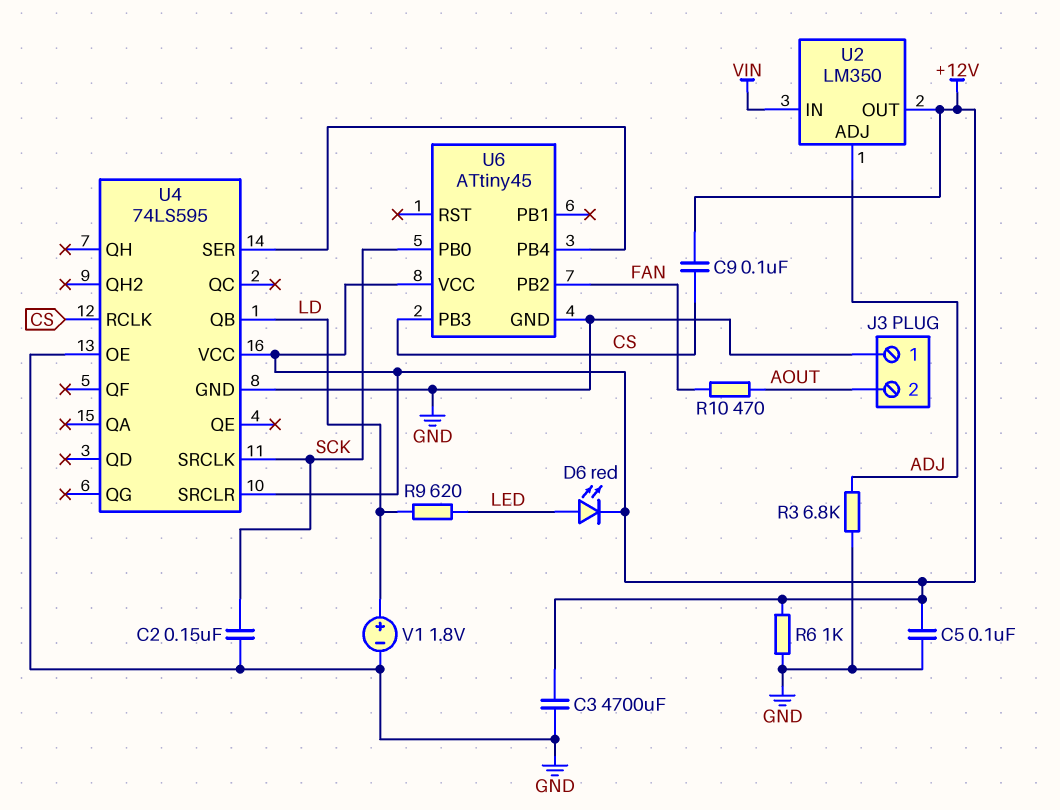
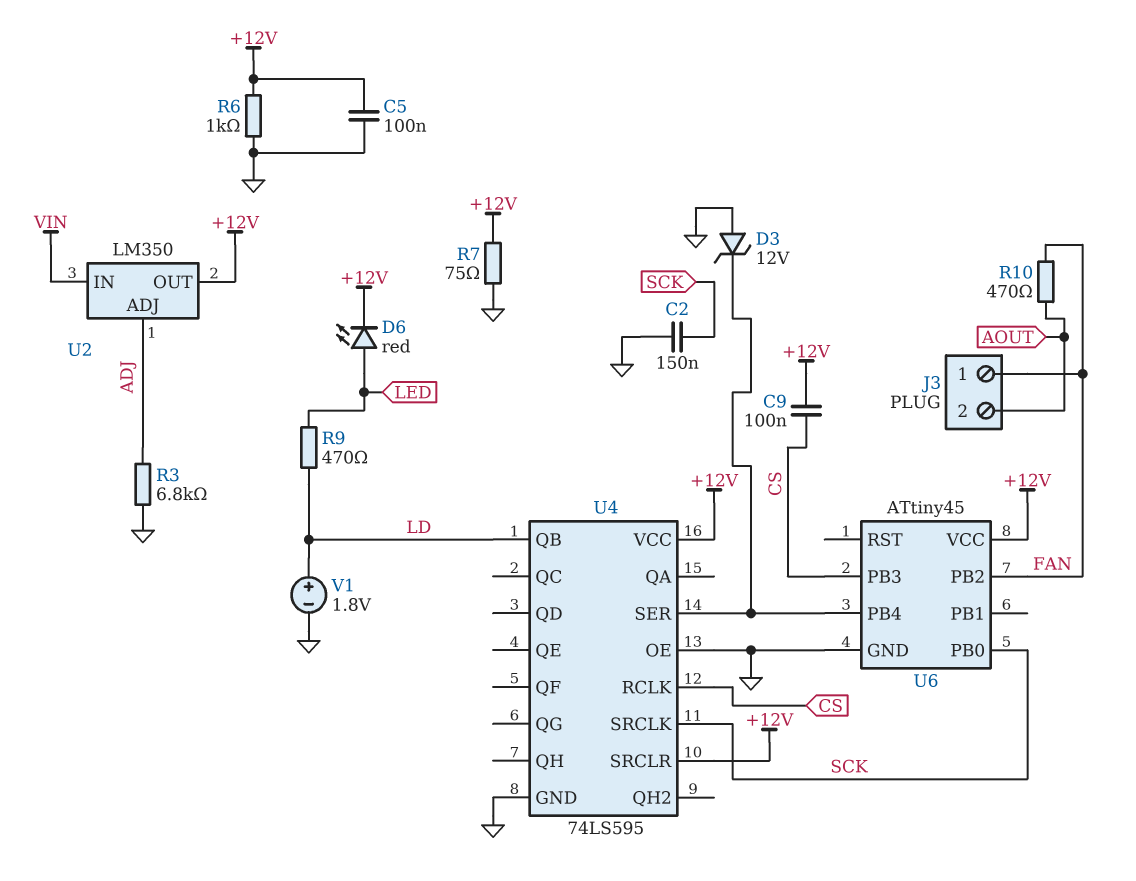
C3: 4700uF (+12V, GND) -> none
D3: none -> zener 12V (A GND, K U4/SER)
J3 pin 1: GND -> FAN
R7: none -> 75 (+12V, GND)
R9: 620 (LD, LED) -> 470 (LD, LED)

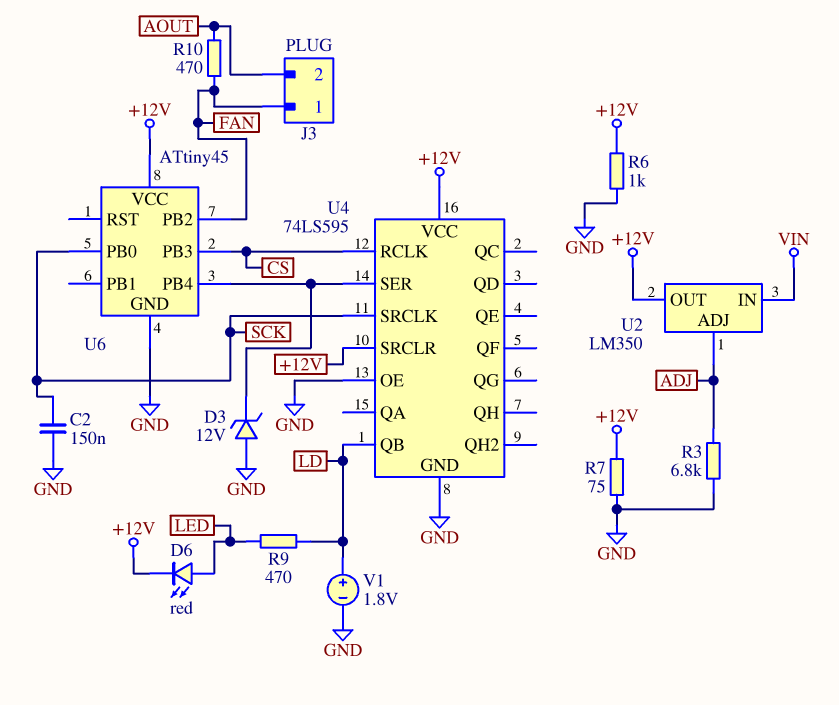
C5: 100nF (+12V, GND) -> none
C9: 100nF (+12V, CS) -> none

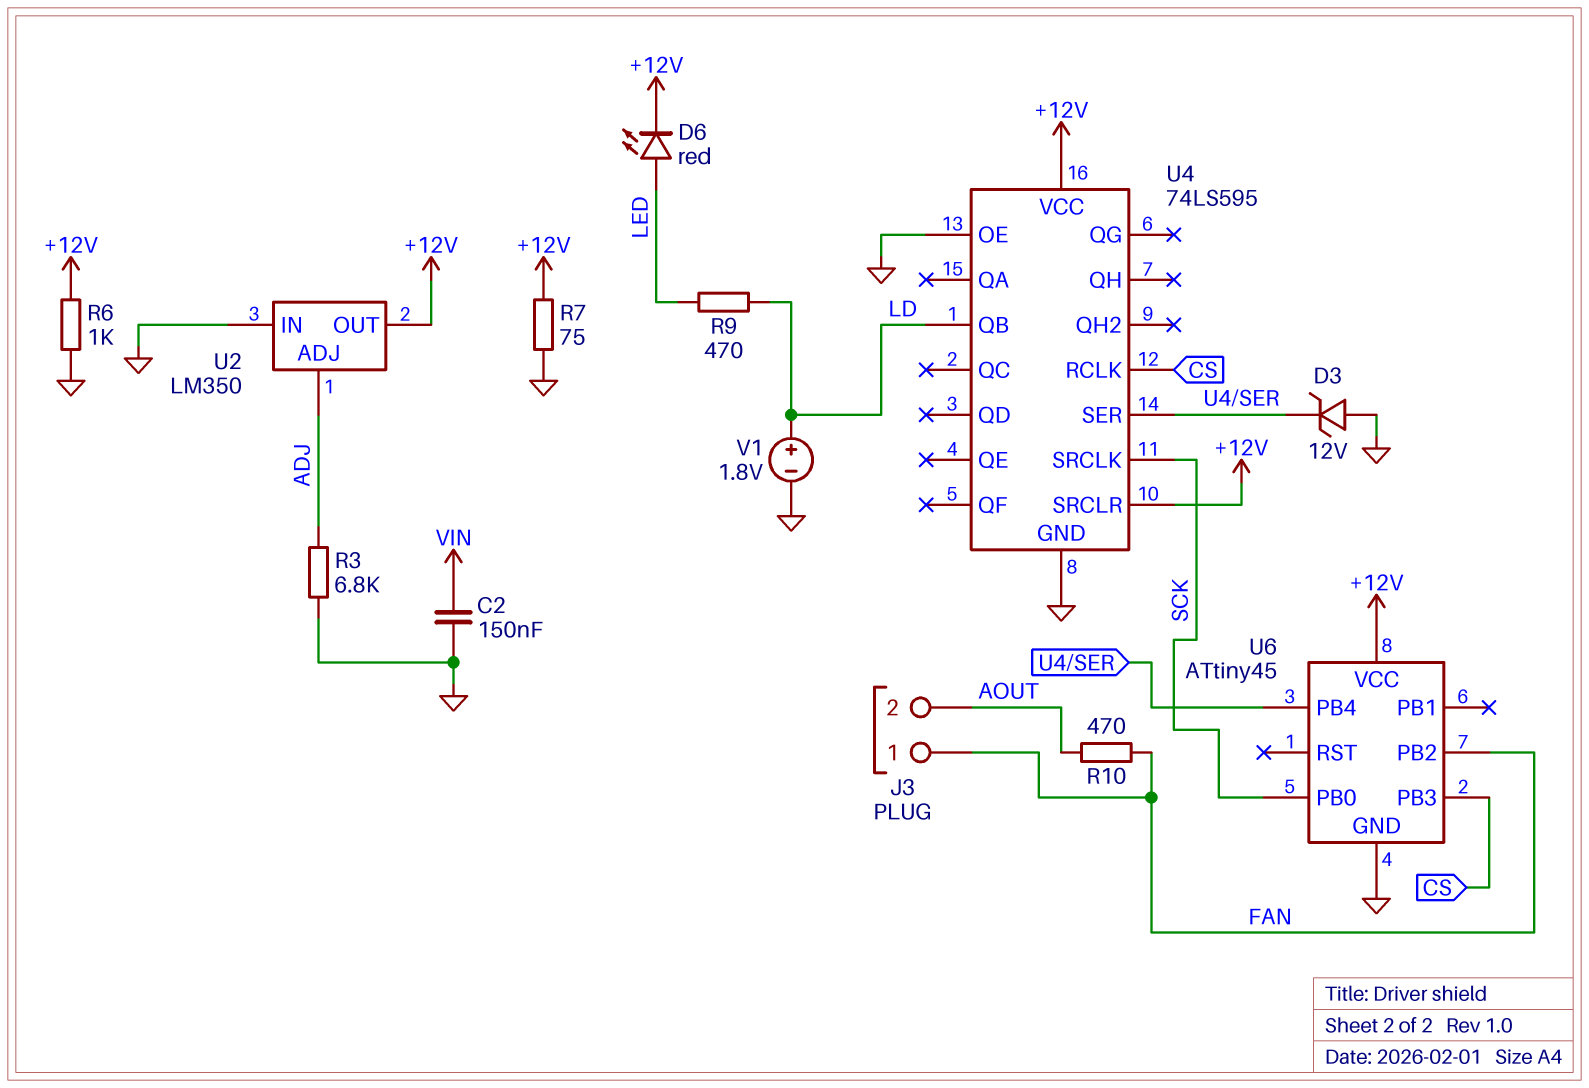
C2: 150nF (GND, SCK) -> 150nF (GND, VIN)
U2 pin IN: VIN -> GND

